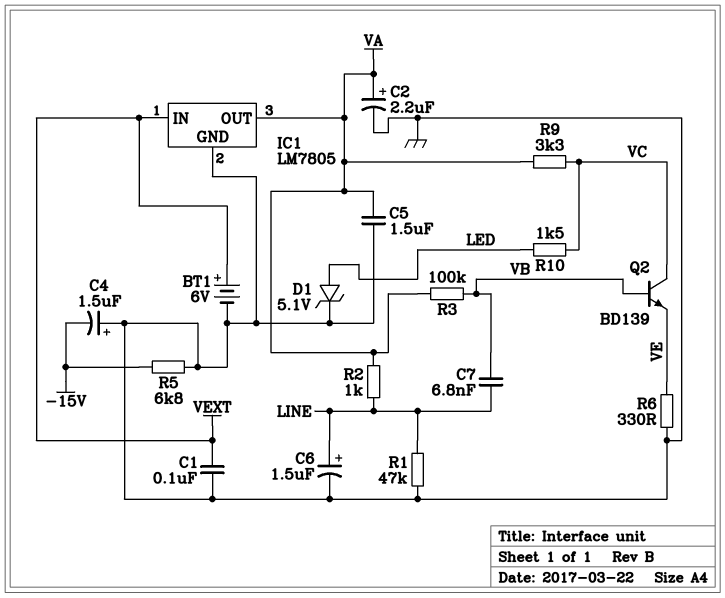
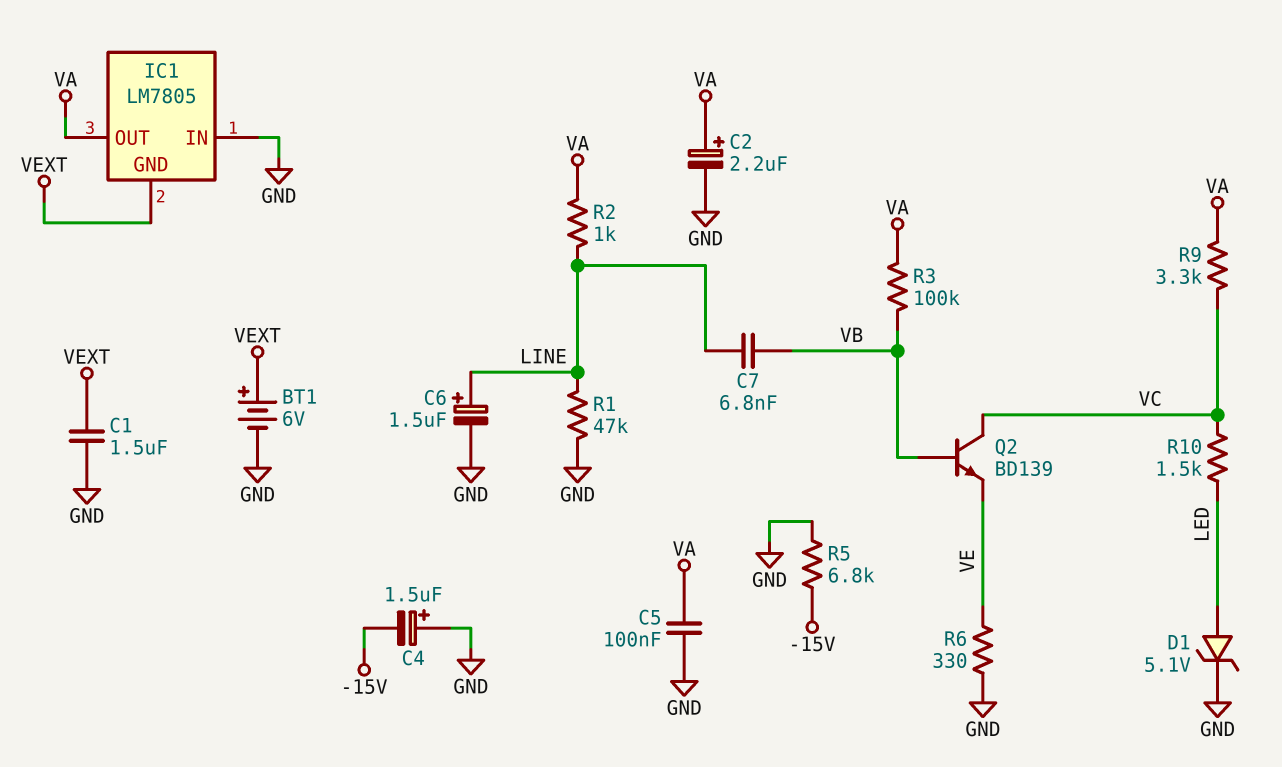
C1: 100nF (GND, VEXT) -> 1.5uF (GND, VEXT)
C5: 1.5uF (GND, VA) -> 100nF (GND, VA)
IC1 pin GND: GND -> VEXT
IC1 pin IN: VEXT -> GND

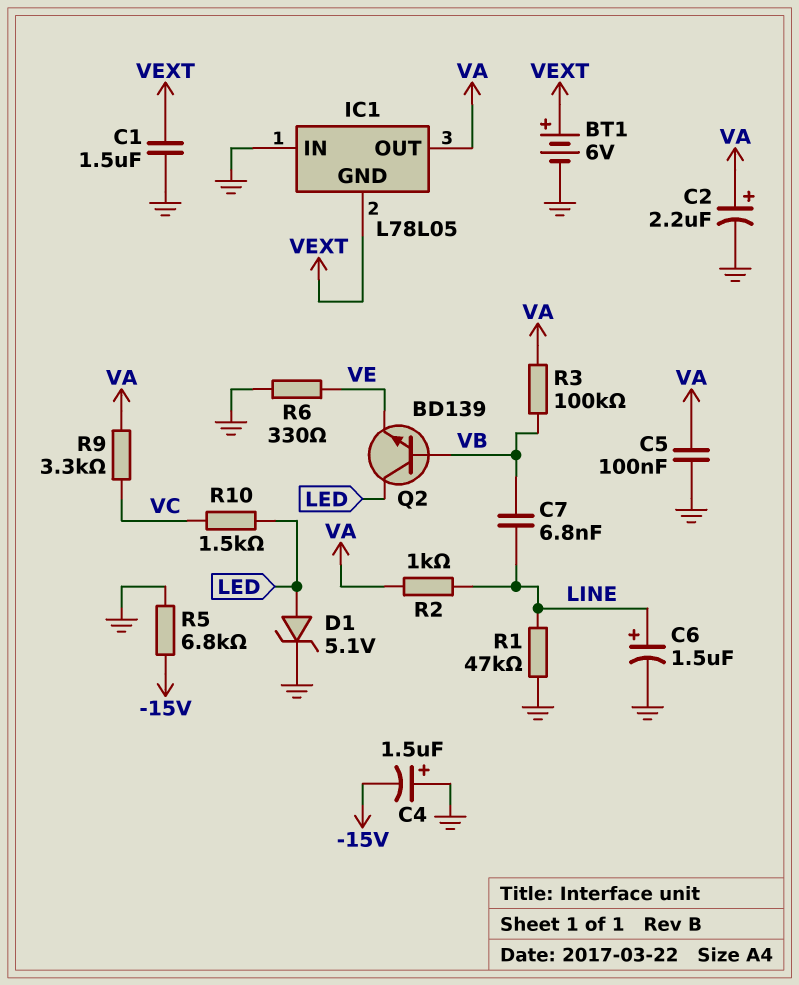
IC1: LM7805 -> L78L05
Q2: NPN BD139 (B VB, C VC, E VE) -> NPN BD139 (B VB, C LED, E VE)

